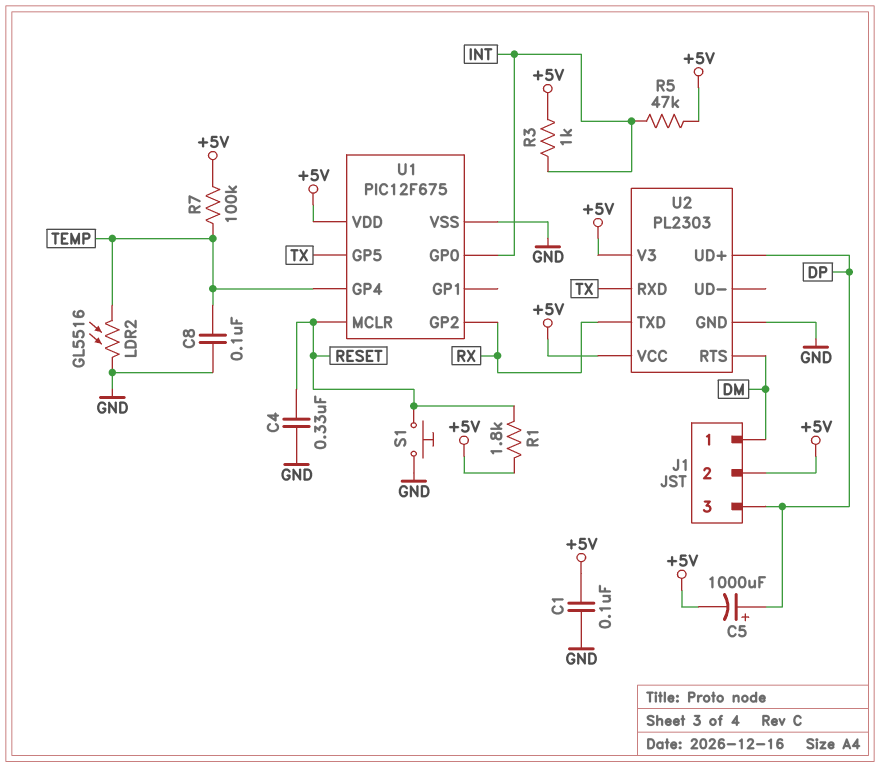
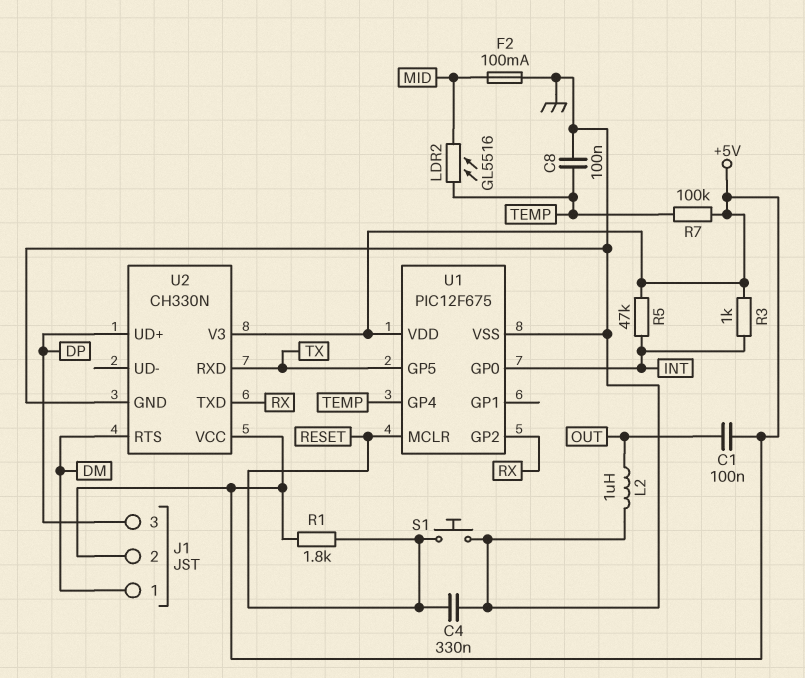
C1: 100nF (+5V, GND) -> 100nF (+5V, OUT)
C5: 1000uF (plus DP, minus +5V) -> none
F2: none -> 100mA (GND, MID)
L2: none -> 1uH (GND, OUT)
LDR2: GL5516 (GND, TEMP) -> GL5516 (MID, TEMP)
U2: PL2303 -> CH330N

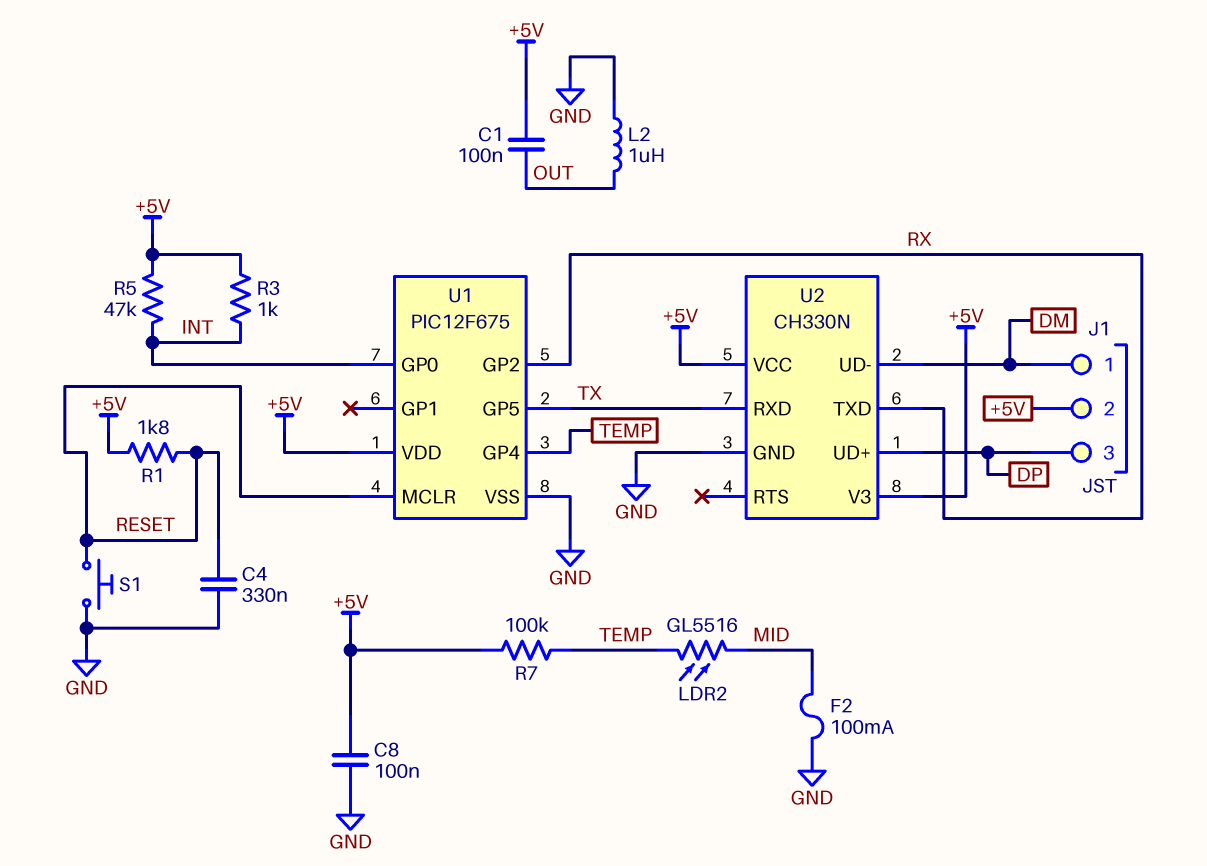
C8: 100nF (GND, TEMP) -> 100nF (+5V, GND)
U2 pin RTS: DM -> none
U2 pin UD-: none -> DM

